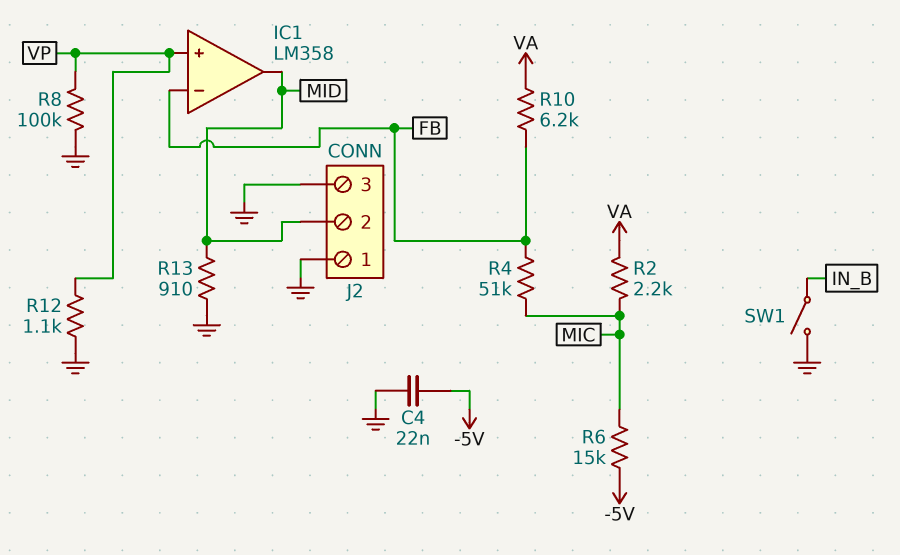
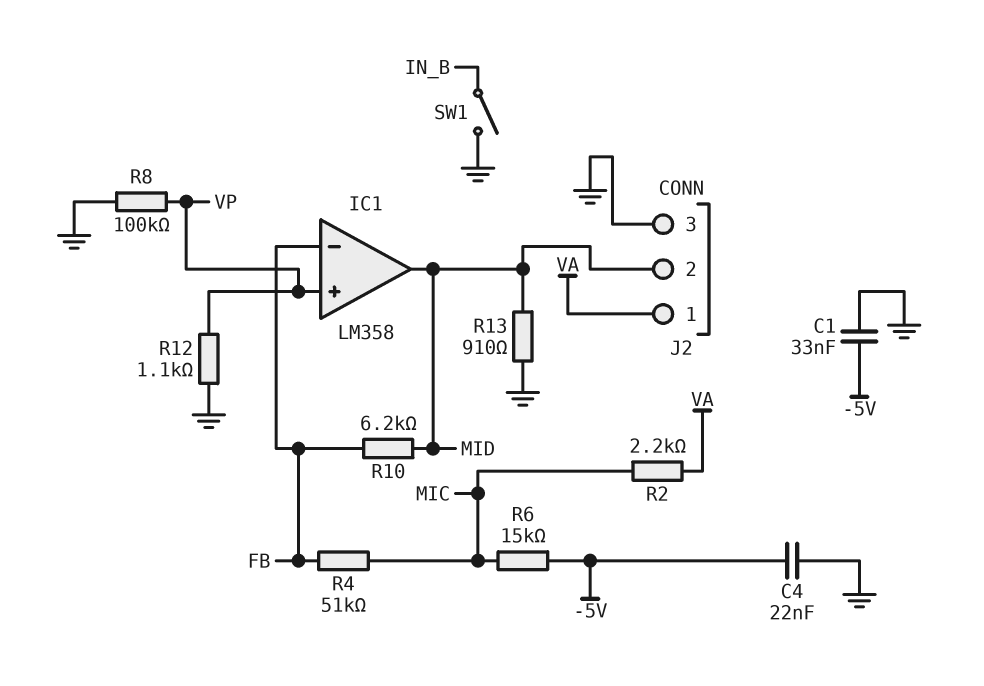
C1: none -> 33nF (-5V, GND)
J2 pin 1: GND -> VA
R10: 6.2k (FB, VA) -> 6.2k (FB, MID)

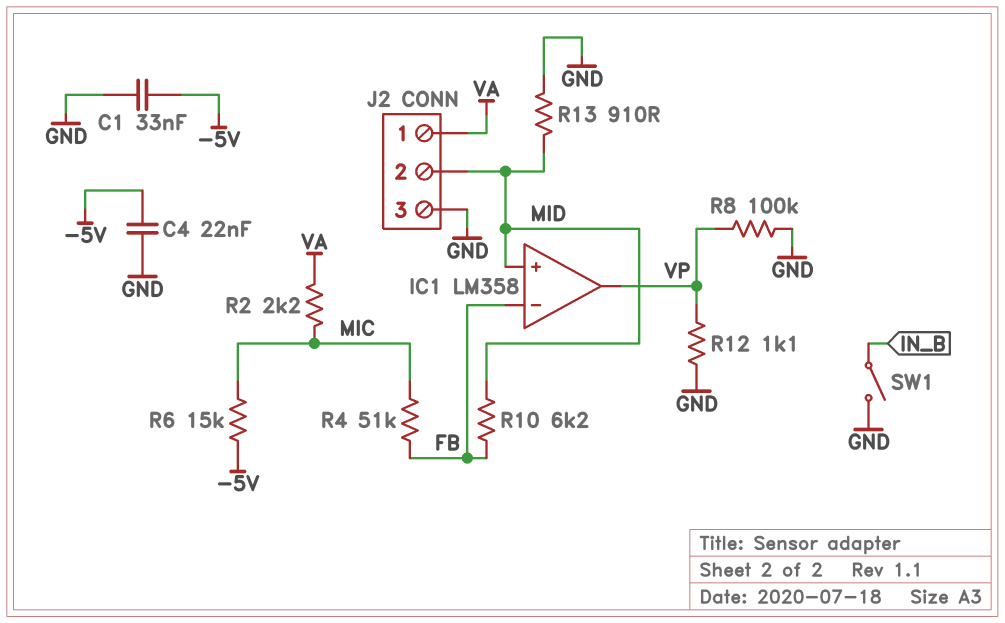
IC1 pin in+: VP -> MID
IC1 pin out: MID -> VP

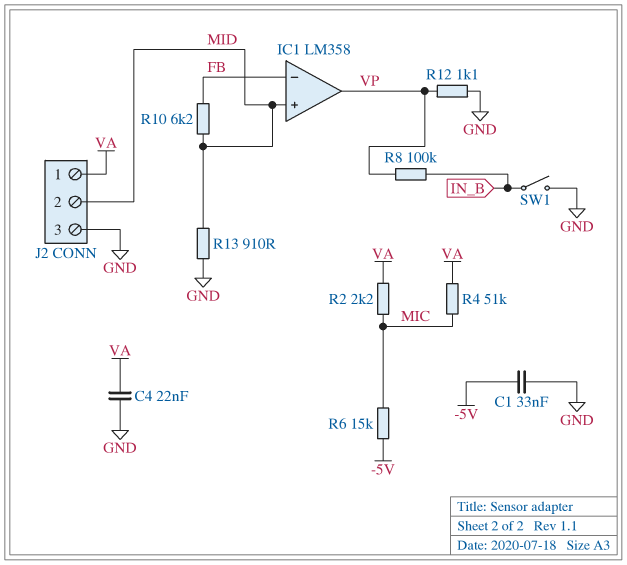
C4: 22nF (-5V, GND) -> 22nF (GND, VA)
R4: 51k (FB, MIC) -> 51k (MIC, VA)
R8: 100k (GND, VP) -> 100k (IN_B, VP)

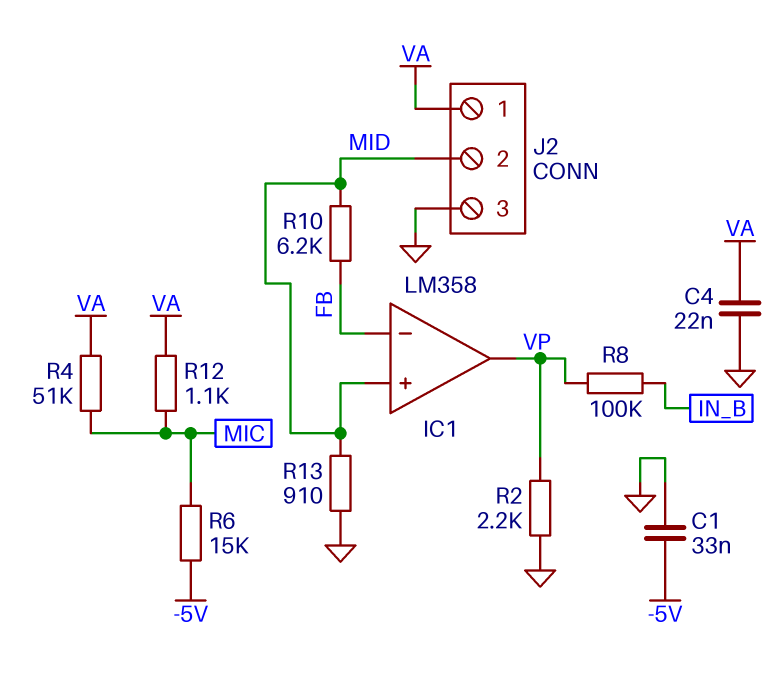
R2: 2.2k (MIC, VA) -> 2.2k (GND, VP)
R12: 1.1k (GND, VP) -> 1.1k (MIC, VA)
SW1: switch (GND, IN_B) -> none

